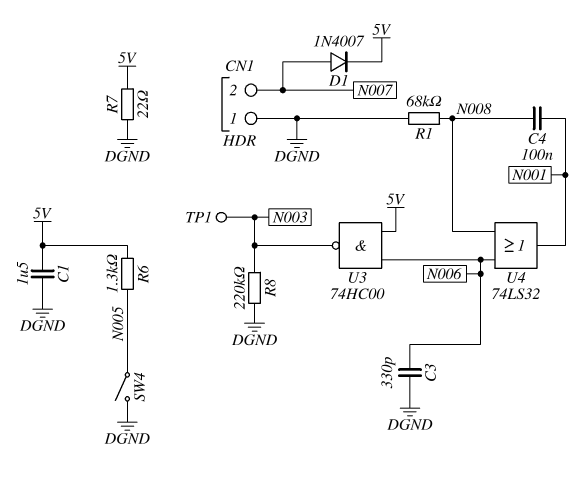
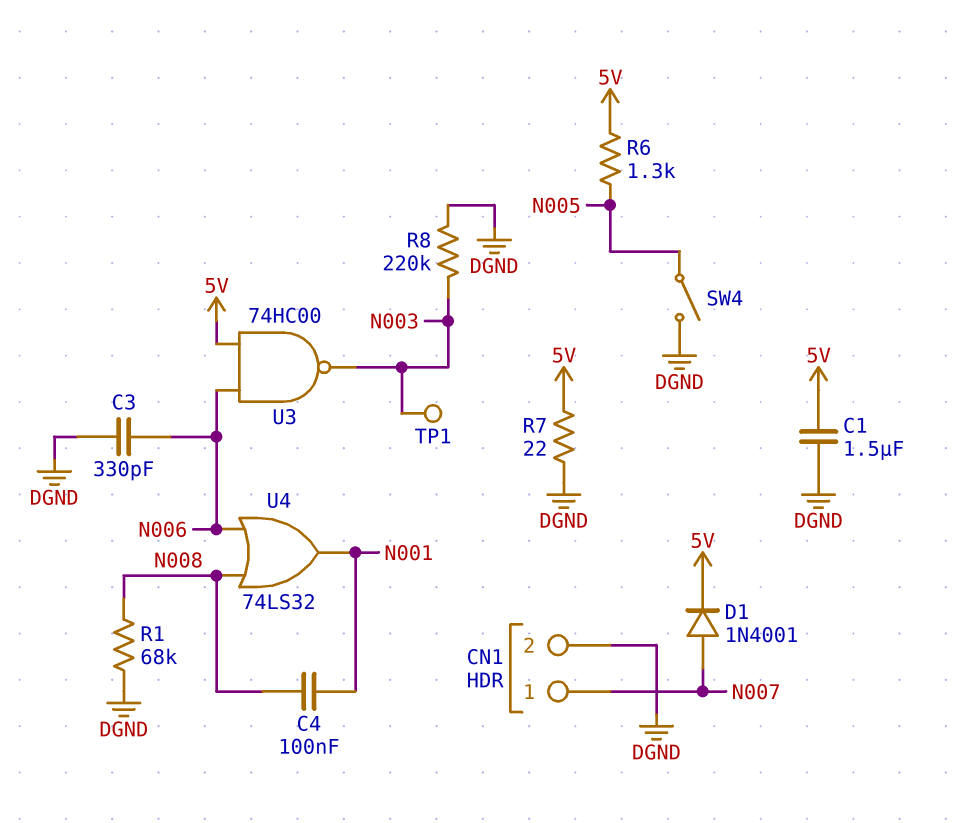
CN1 pin 1: DGND -> N007
CN1 pin 2: N007 -> DGND
D1: diode 1N4007 (A N007, K 5V) -> diode 1N4001 (A N007, K 5V)

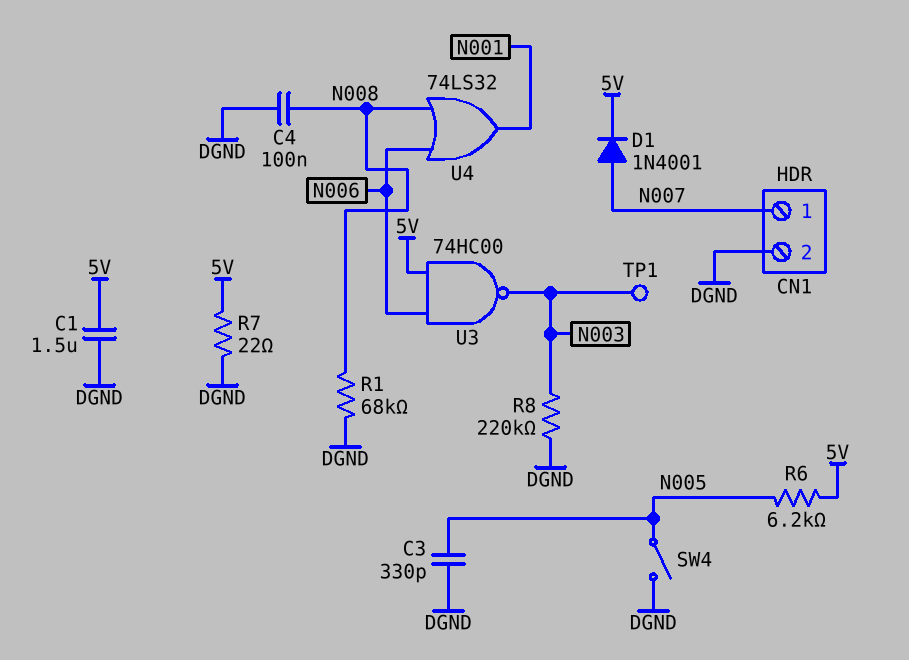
C3: 330pF (DGND, N006) -> 330pF (DGND, N005)
C4: 100nF (N001, N008) -> 100nF (DGND, N008)
R6: 1.3k (5V, N005) -> 6.2k (5V, N005)

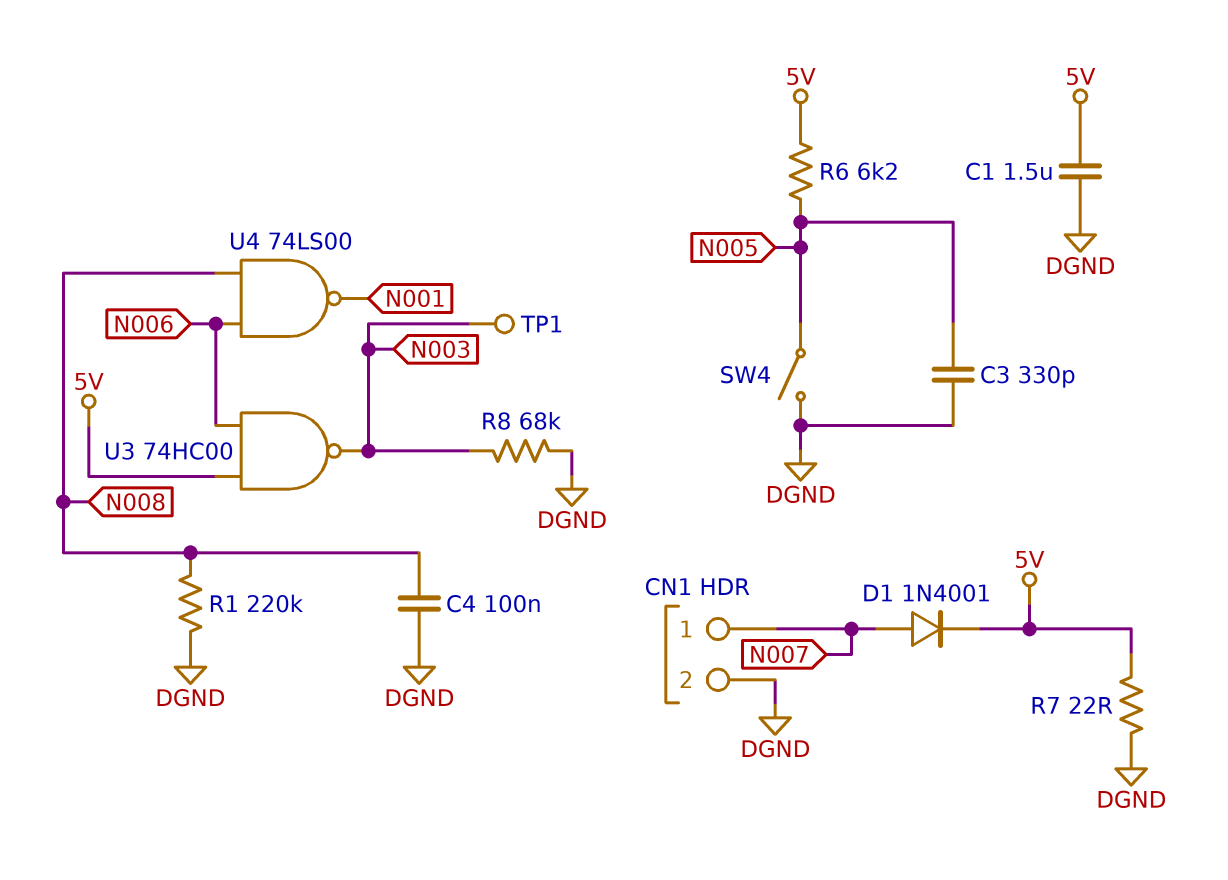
R1: 68k (DGND, N008) -> 220k (DGND, N008)
R8: 220k (DGND, N003) -> 68k (DGND, N003)
U4: OR 74LS32 (in N006, in N008, out N001) -> NAND 74LS00 (in N006, in N008, out N001)

